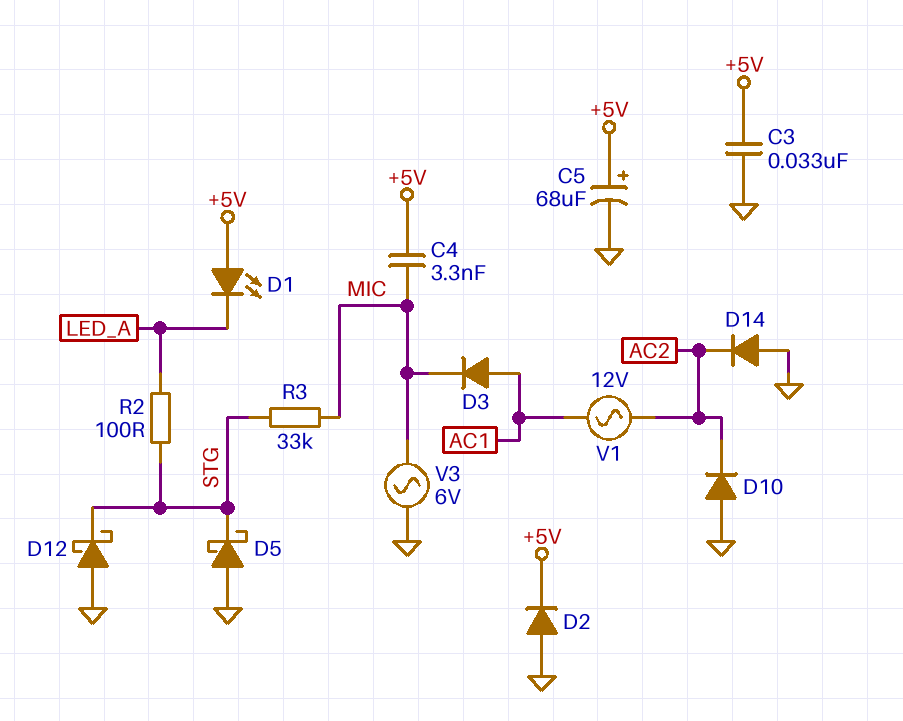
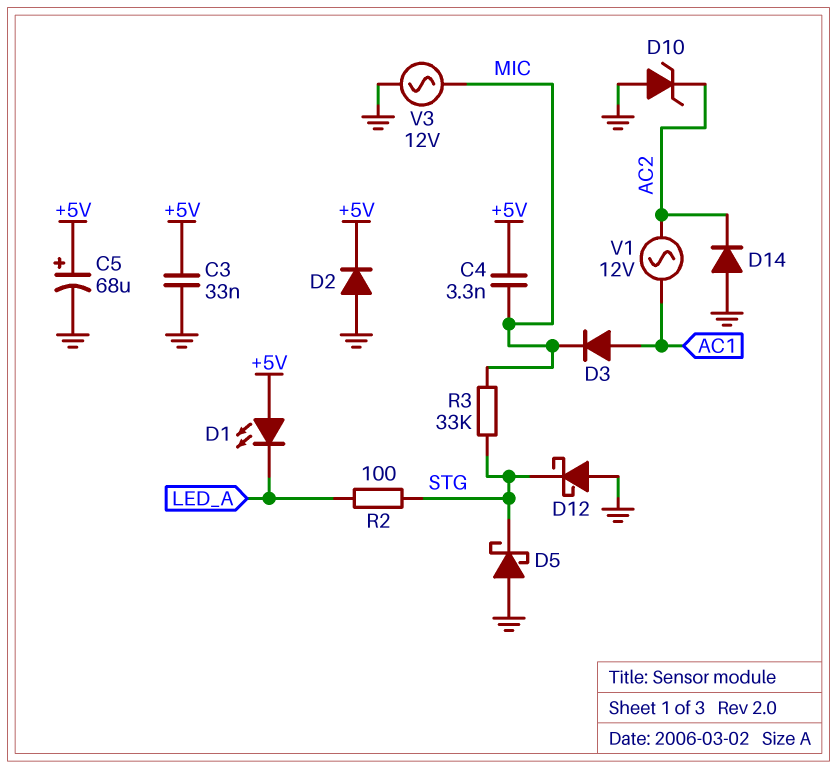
D10: diode (A GND, K AC2) -> zener (A GND, K AC2)
V3: AC 6V (GND, MIC) -> AC 12V (GND, MIC)

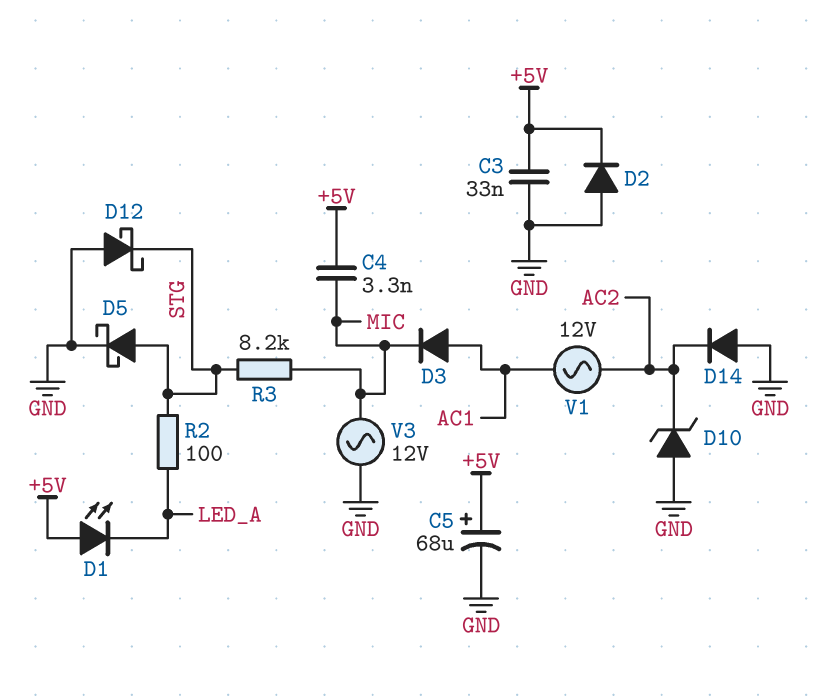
D5: schottky (A GND, K STG) -> schottky (A STG, K GND)
R3: 33k (MIC, STG) -> 8.2k (MIC, STG)

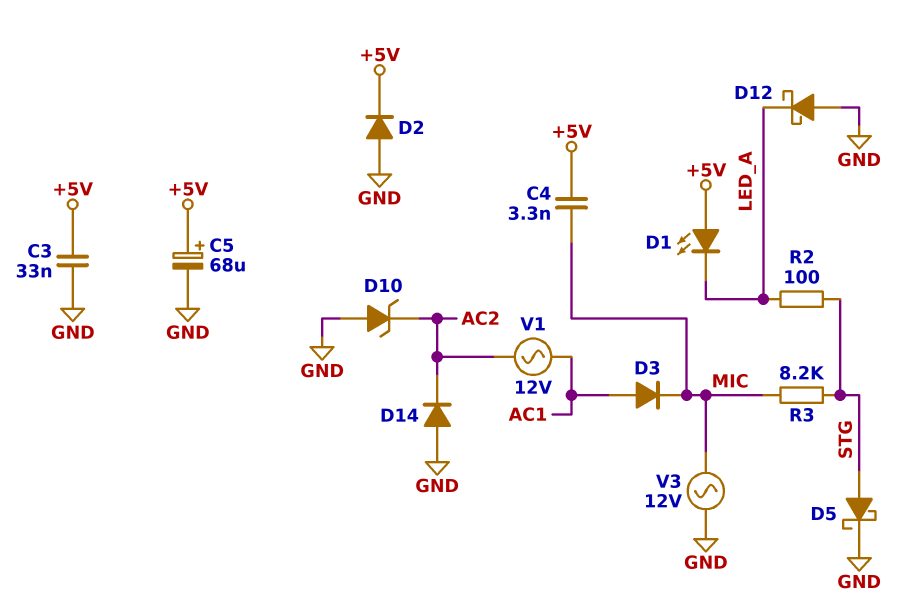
D12: schottky (A GND, K STG) -> schottky (A GND, K LED_A)

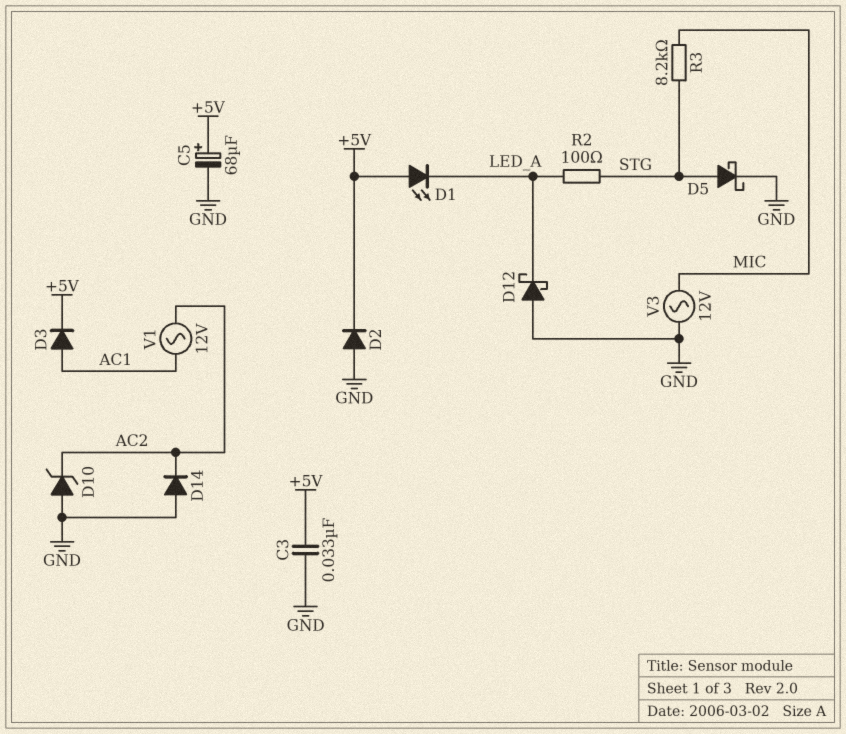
C4: 3.3nF (+5V, MIC) -> none
D3: diode (A AC1, K MIC) -> diode (A AC1, K +5V)

